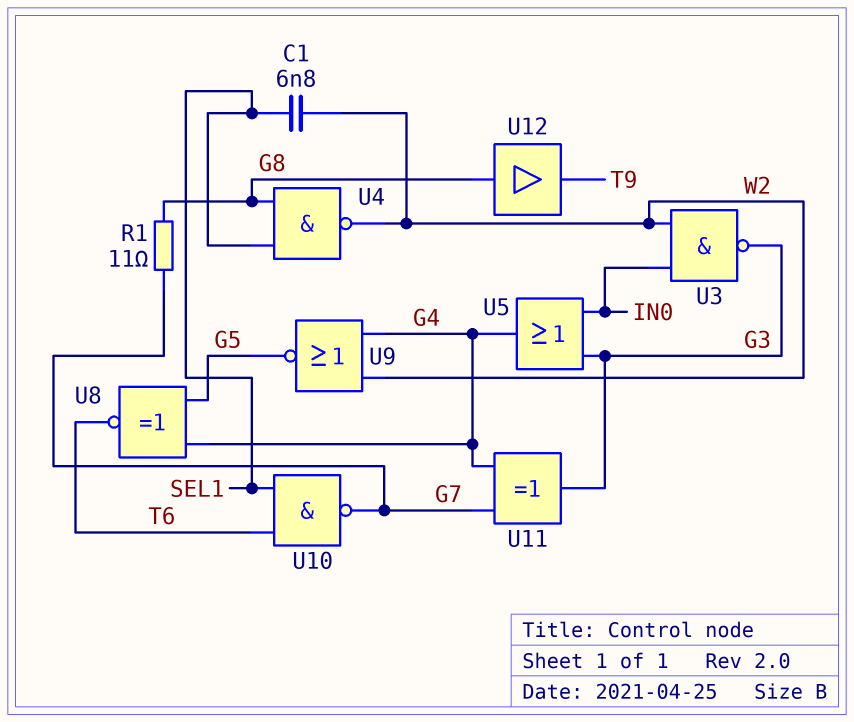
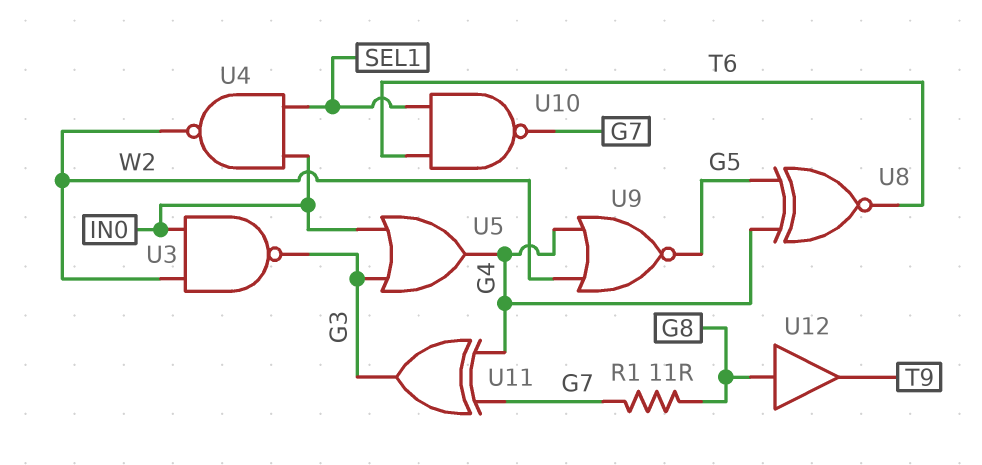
C1: 6.8nF (SEL1, W2) -> none
U4: NAND (in G8, in SEL1, out W2) -> NAND (in IN0, in SEL1, out W2)

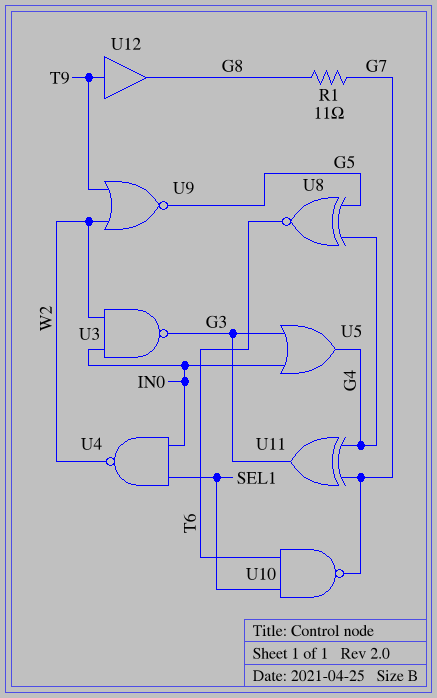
U9: NOR (in G4, in W2, out G5) -> NOR (in T9, in W2, out G5)
U12: buffer (in G8, out T9) -> buffer (in T9, out G8)

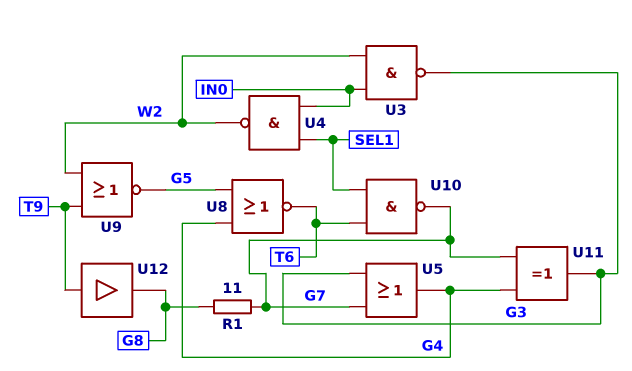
U5: OR (in G3, in IN0, out G4) -> OR (in G3, in G7, out G4)
U8: XNOR (in G4, in G5, out T6) -> NOR (in G4, in G5, out T6)

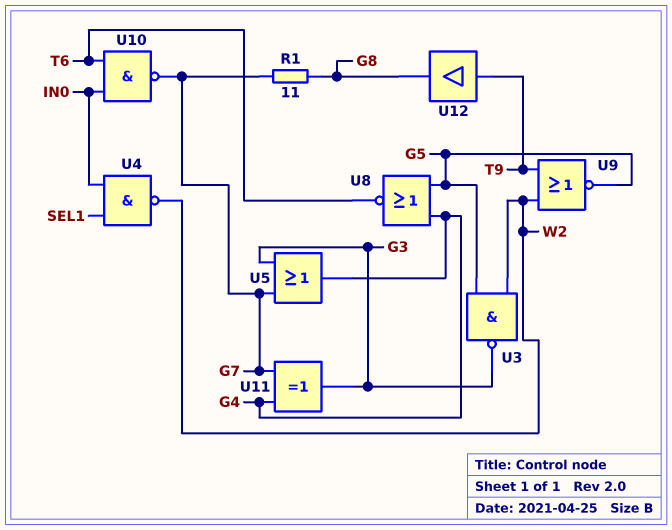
U3: NAND (in IN0, in W2, out G3) -> NAND (in G5, in W2, out G3)
U10: NAND (in SEL1, in T6, out G7) -> NAND (in IN0, in T6, out G7)

